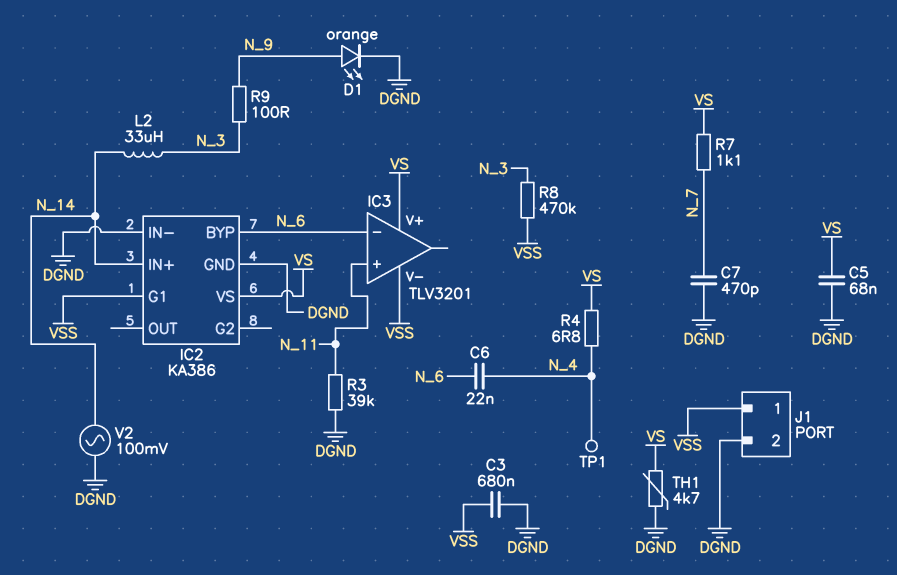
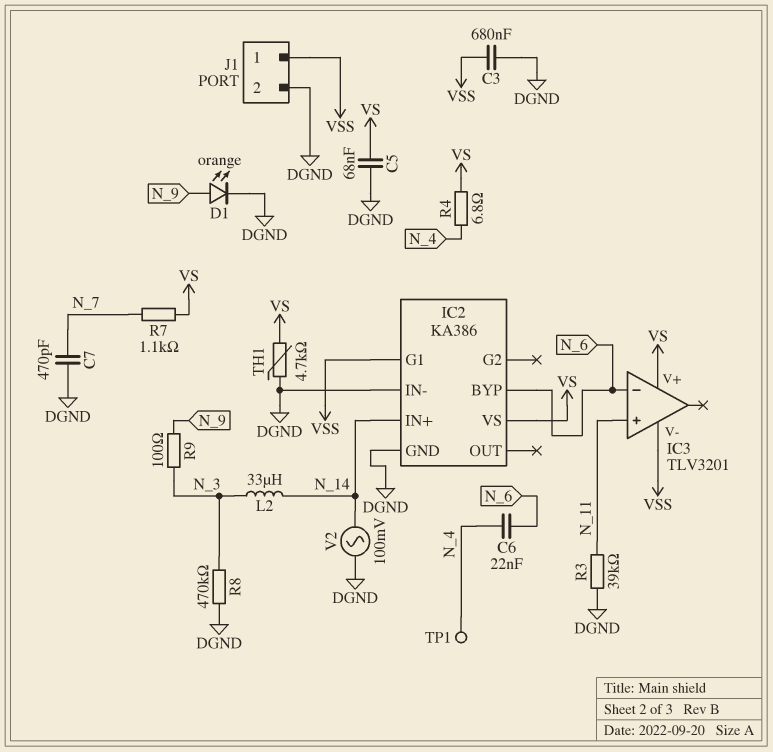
R8: 470k (N_3, VSS) -> 470k (DGND, N_3)

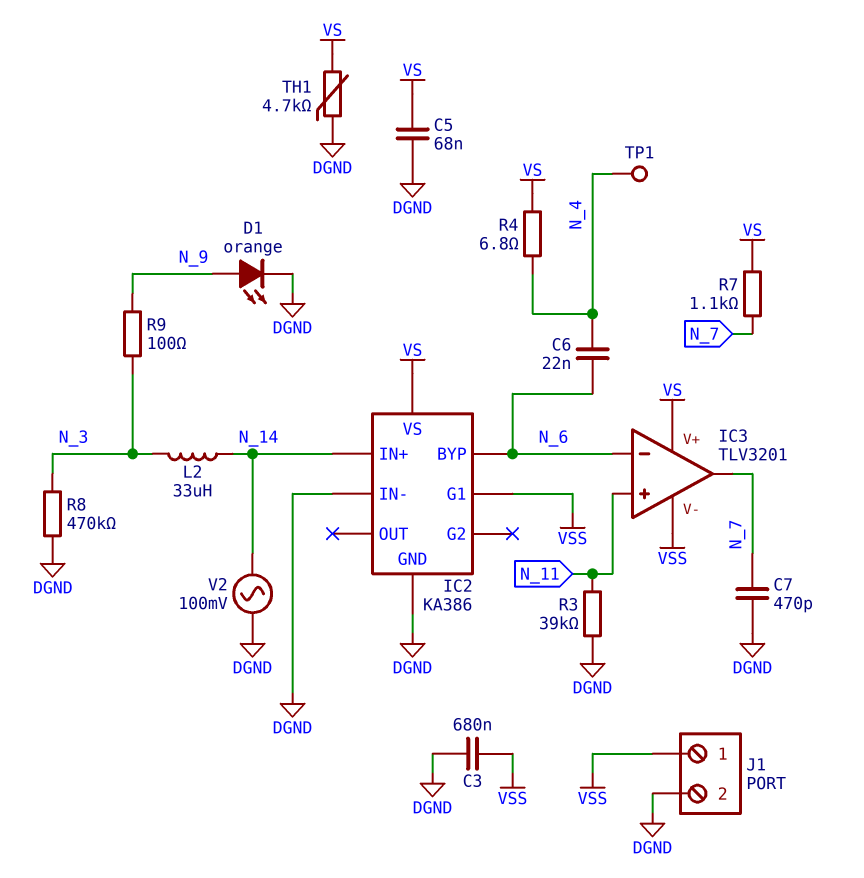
IC3 pin out: none -> N_7

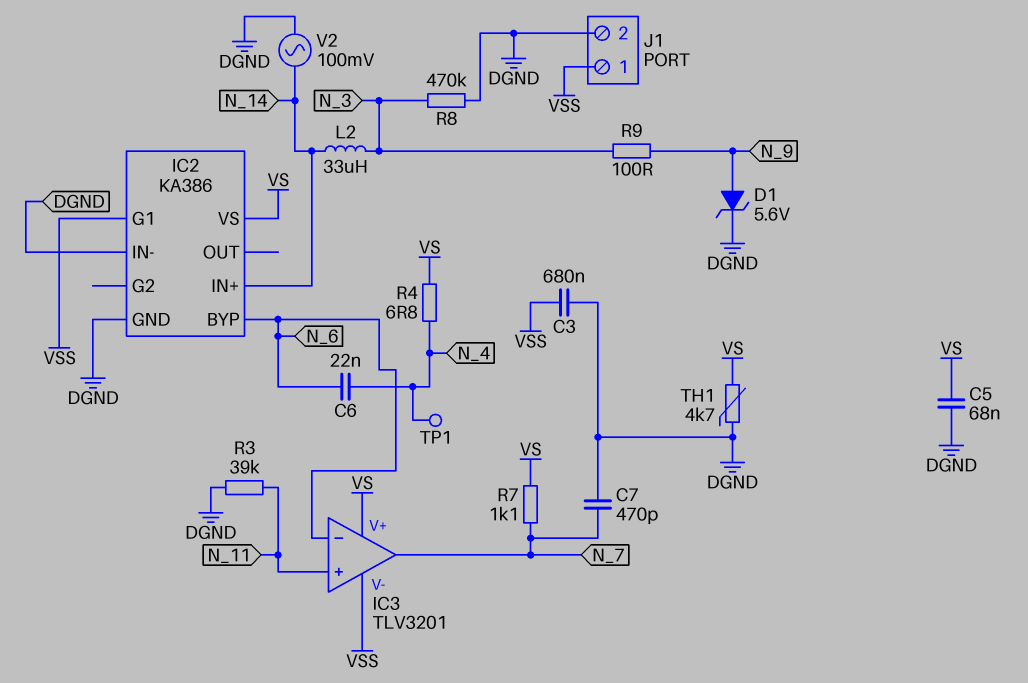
D1: LED orange (A N_9, K DGND) -> zener 5.6V (A N_9, K DGND)

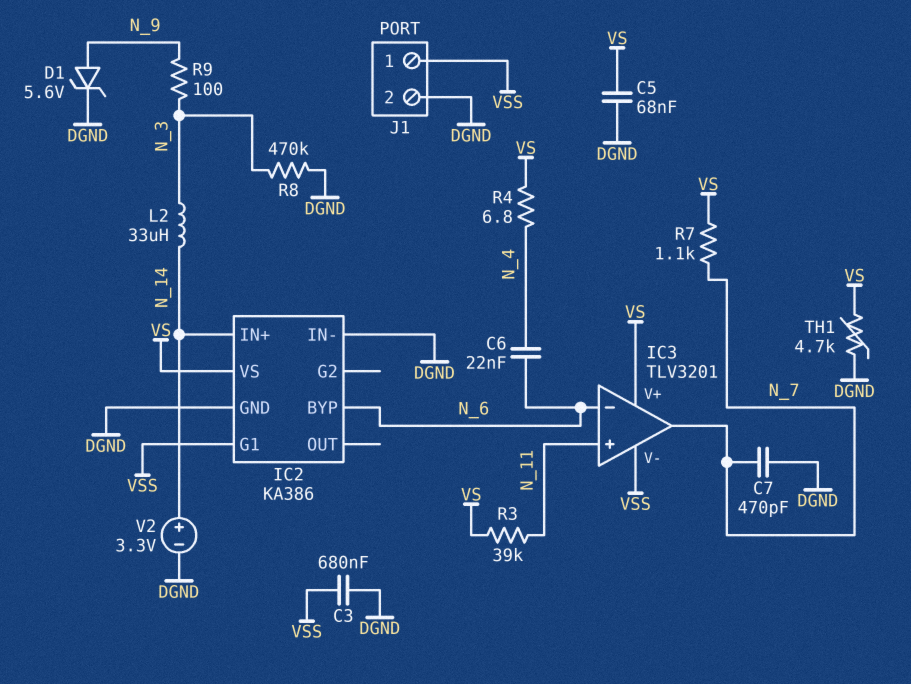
R3: 39k (DGND, N_11) -> 39k (N_11, VS)
TP1: test point (N_4) -> none
V2: AC 100mV (DGND, N_14) -> 3.3V (plus N_14, minus DGND)

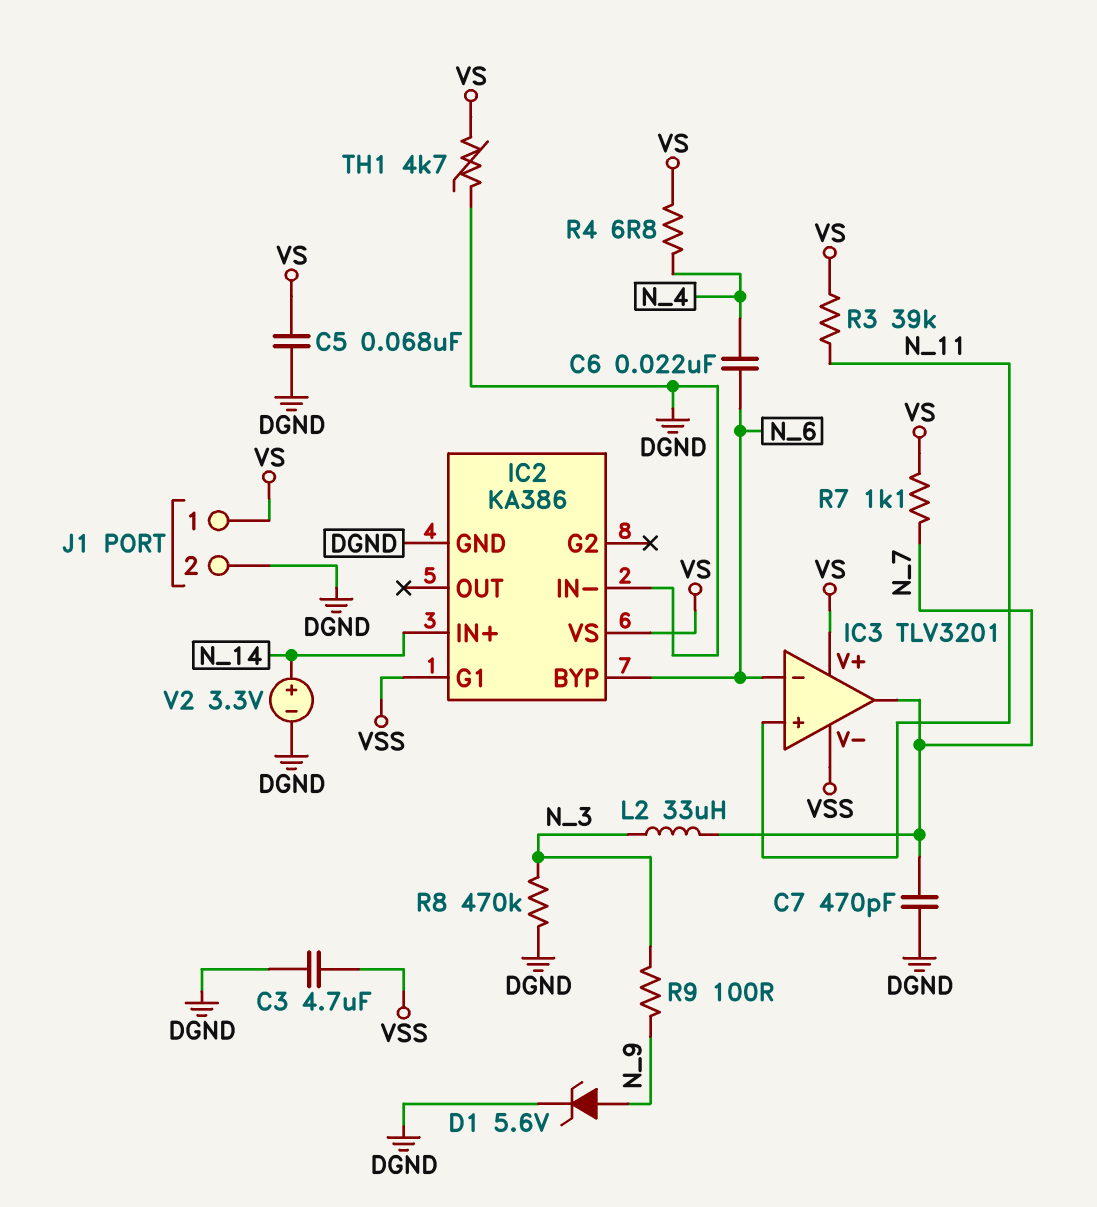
C3: 680nF (DGND, VSS) -> 4.7uF (DGND, VSS)
J1 pin 1: VSS -> VS
L2: 33uH (N_3, N_14) -> 33uH (N_3, N_7)

